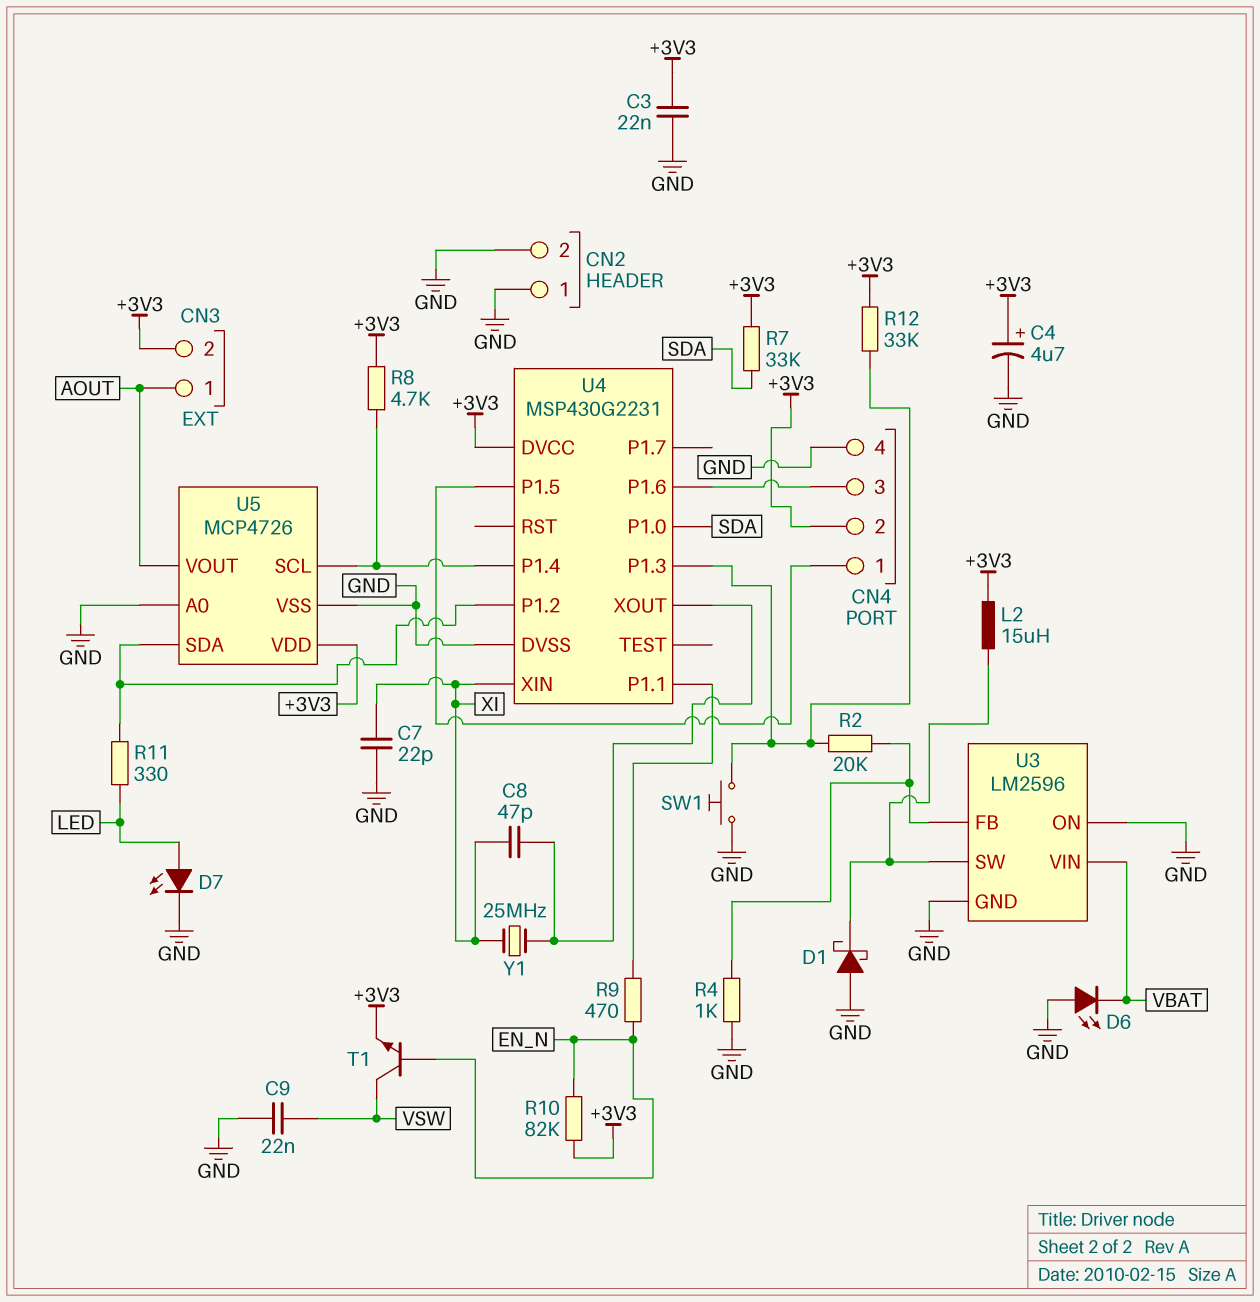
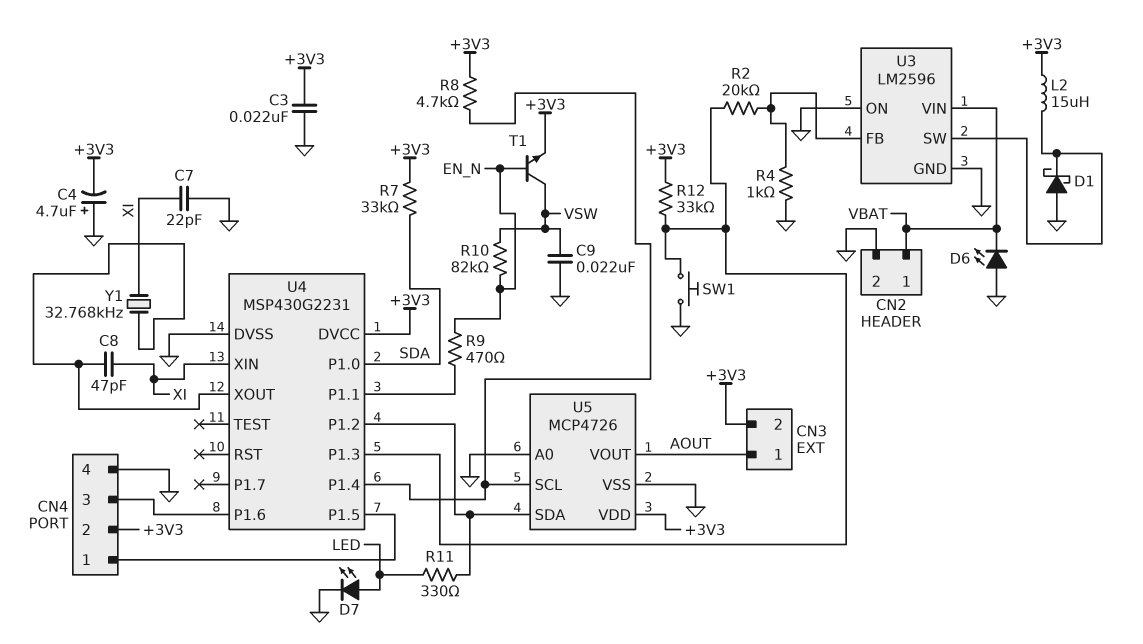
C4: 4.7uF (plus +3V3, minus GND) -> 4.7uF (plus GND, minus +3V3)
CN2 pin 1: GND -> VBAT
R10: 82k (+3V3, EN_N) -> 82k (EN_N, VSW)
Y1: 25MHz (U4/XOUT, XI) -> 32.768kHz (U4/XOUT, XI)

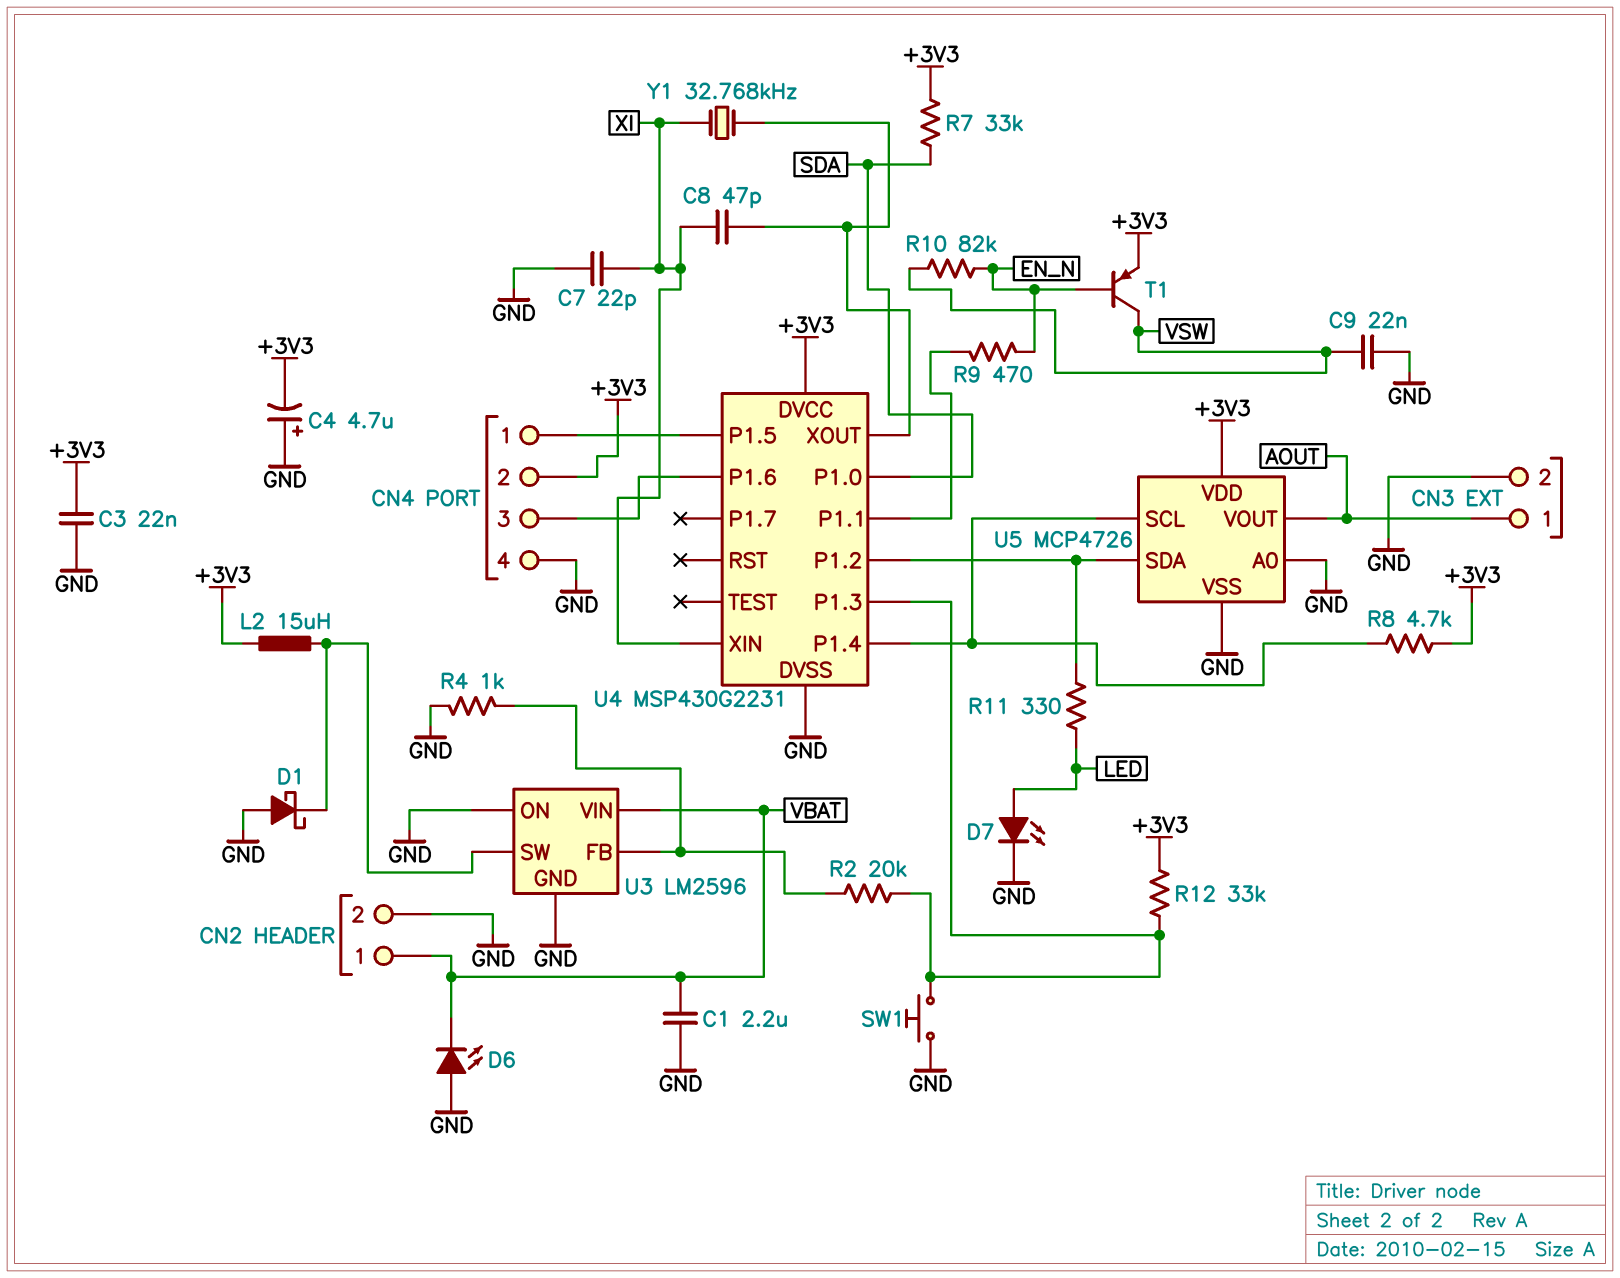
C1: none -> 2.2uF (GND, VBAT)
CN3 pin 2: +3V3 -> GND
T1: NPN (B EN_N, C VSW, E +3V3) -> PNP (B EN_N, C VSW, E +3V3)

